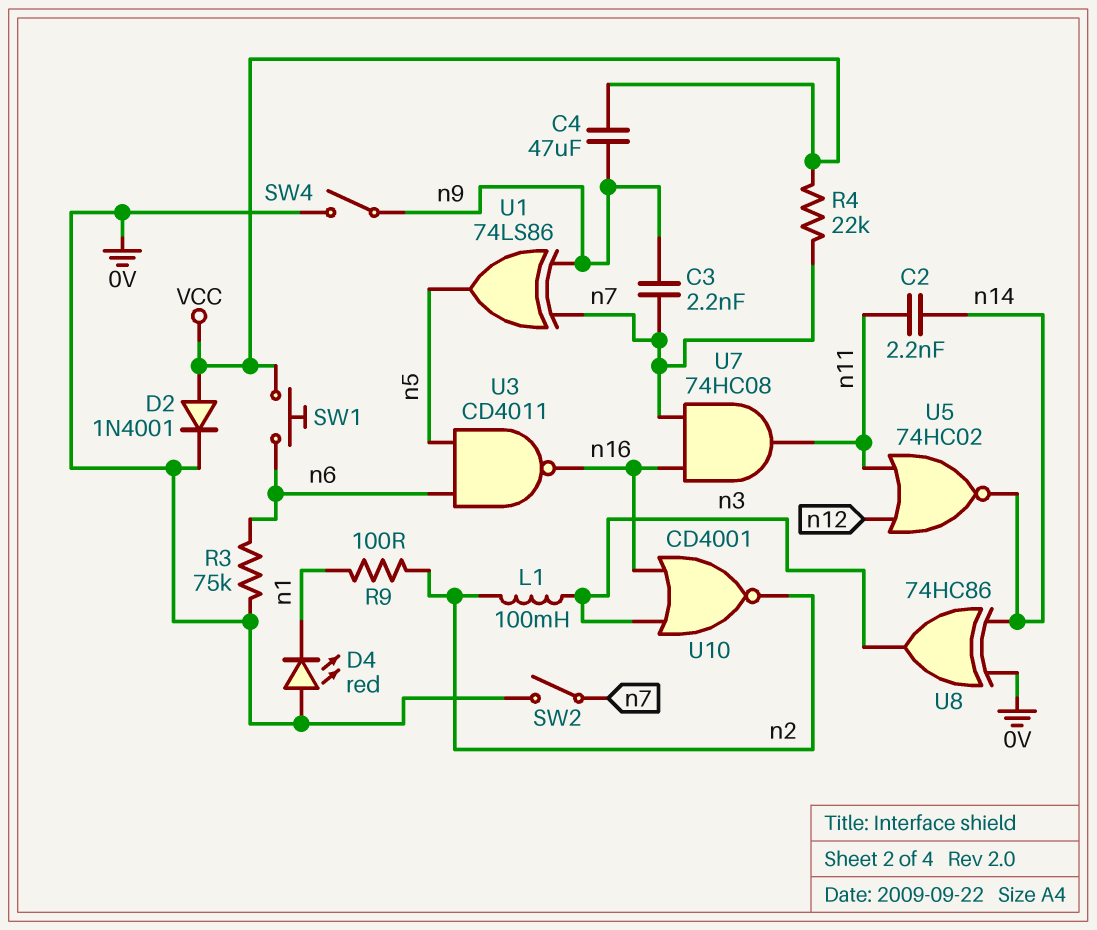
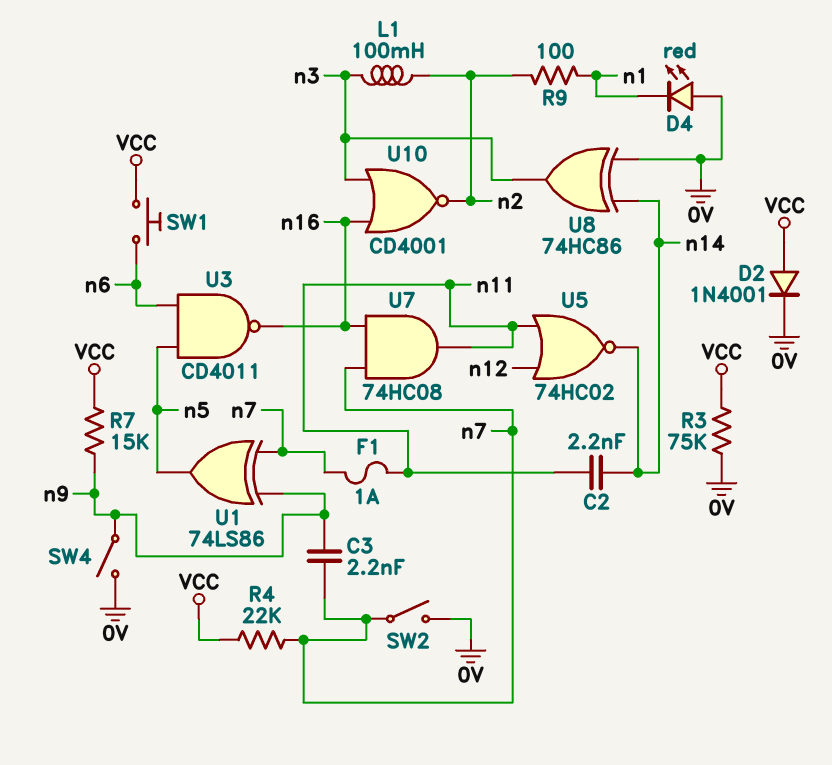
C4: 47uF (VCC, n9) -> none
F1: none -> 1A (n7, n11)
R3: 75k (0V, n6) -> 75k (0V, VCC)
R7: none -> 15k (VCC, n9)

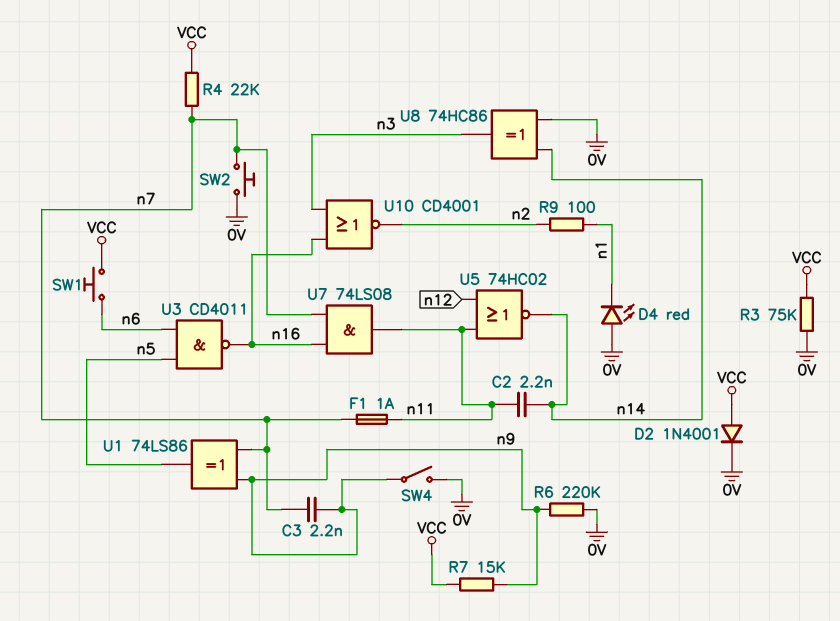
L1: 100mH (n2, n3) -> none
R6: none -> 220k (0V, n9)
SW2: switch (0V, n7) -> button (0V, n7)
U7: AND 74HC08 (in n7, in n16, out n11) -> AND 74LS08 (in n7, in n16, out n11)

